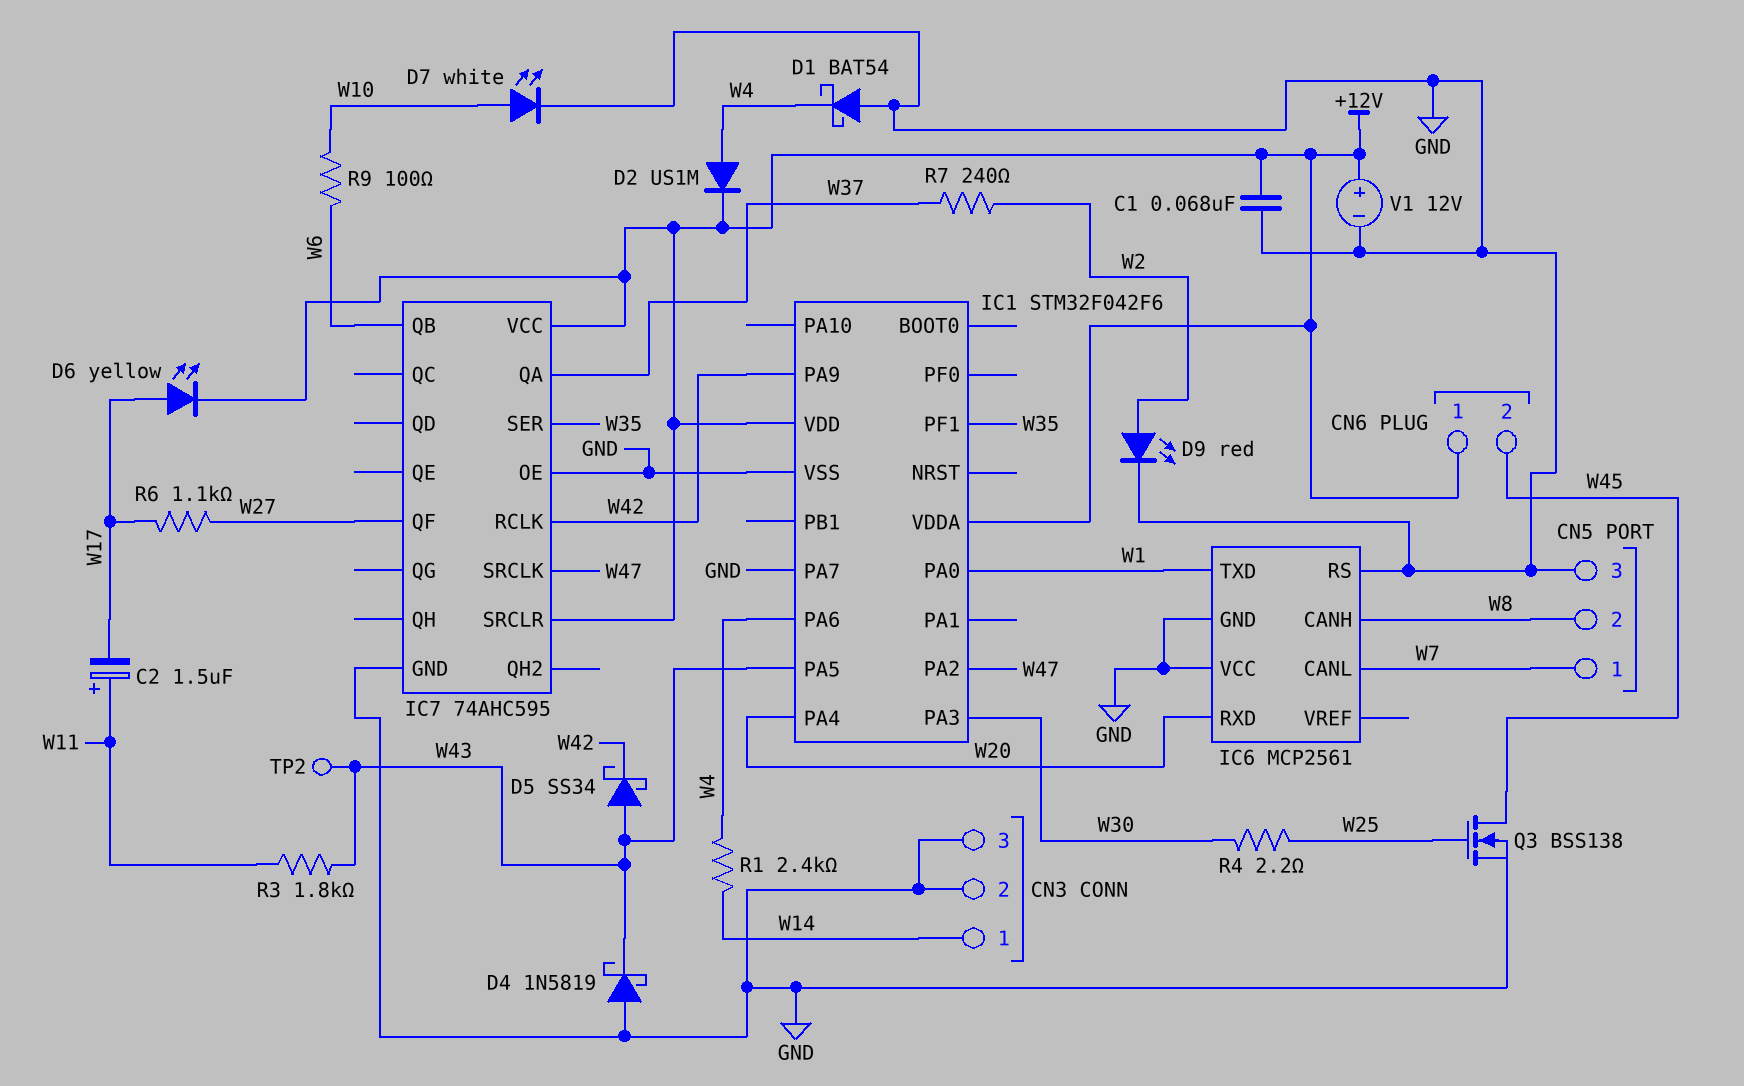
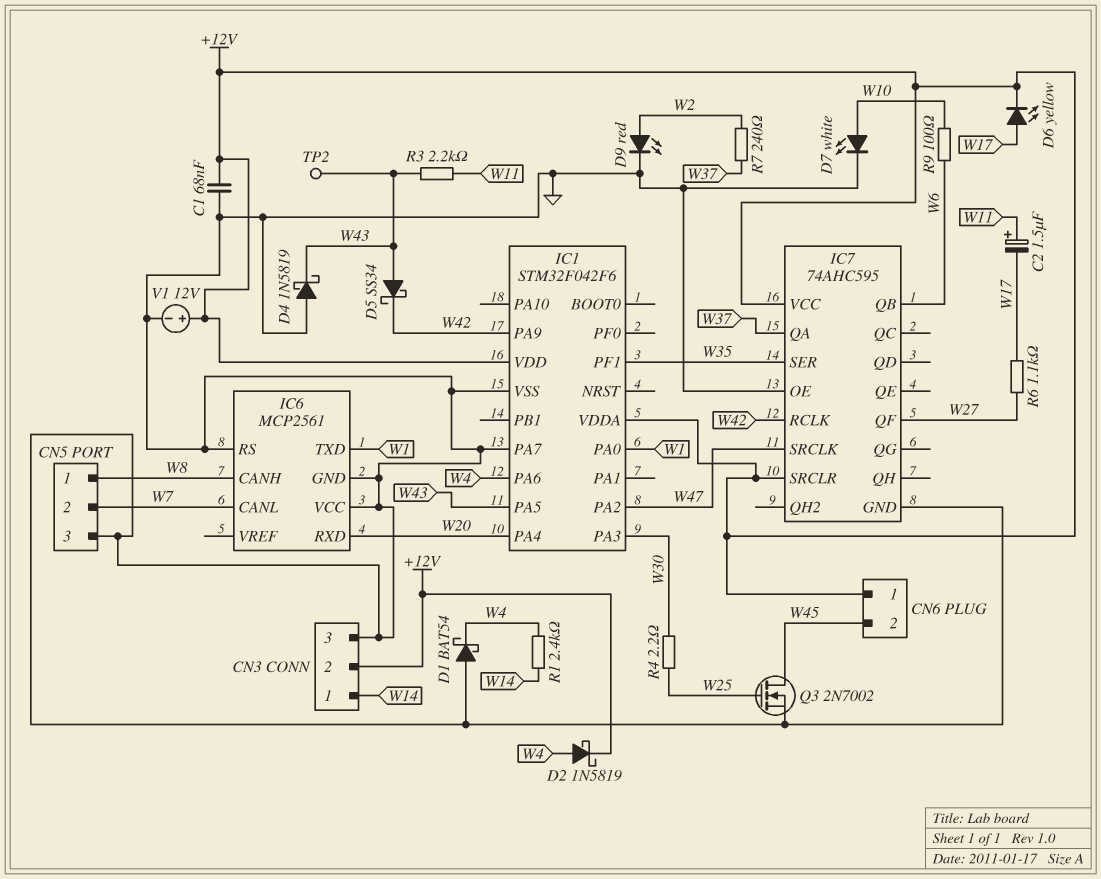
CN3 pin 2: GND -> +12V
CN5 pin 1: W7 -> W8
CN5 pin 2: W8 -> W7
D2: diode US1M (A W4, K +12V) -> schottky 1N5819 (A W4, K +12V)
Q3: NMOS BSS138 (G W25, D W45, S GND) -> NMOS 2N7002 (G W25, D W45, S GND)
R3: 1.8k (W11, W43) -> 2.2k (W11, W43)

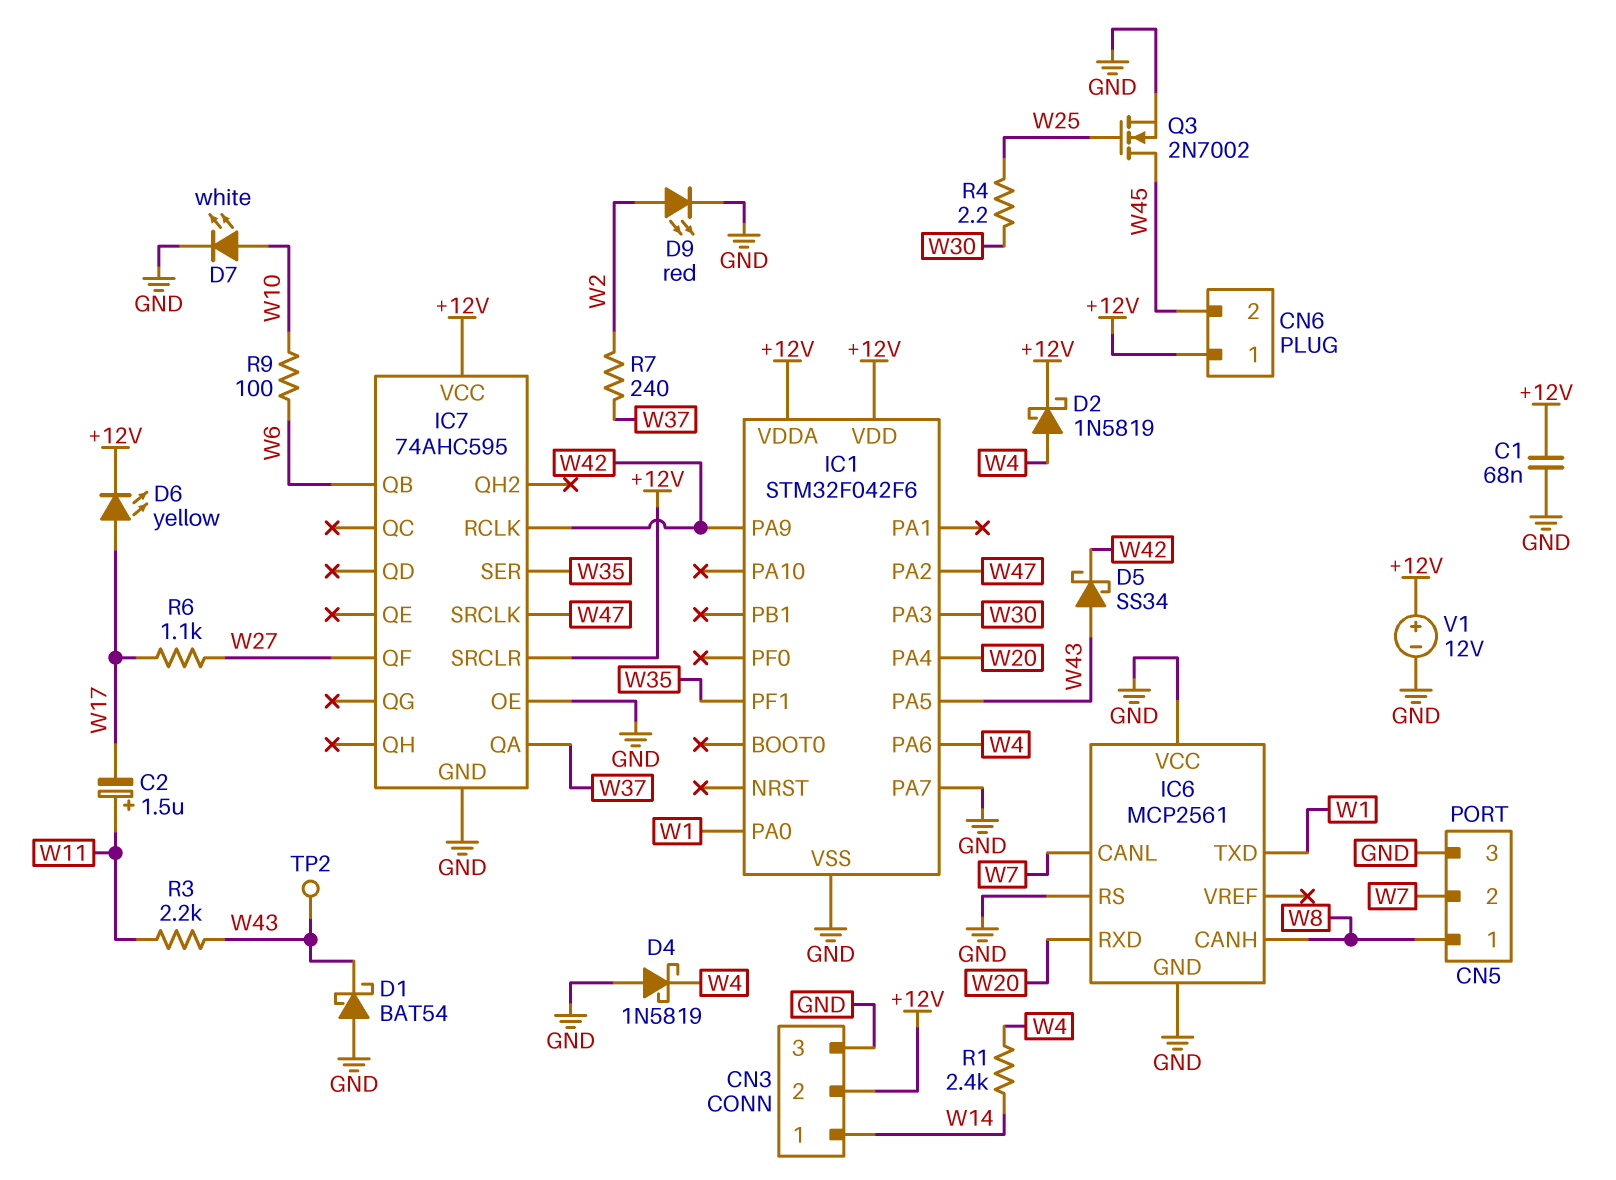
D1: schottky BAT54 (A GND, K W4) -> schottky BAT54 (A GND, K W43)
D4: schottky 1N5819 (A GND, K W43) -> schottky 1N5819 (A GND, K W4)

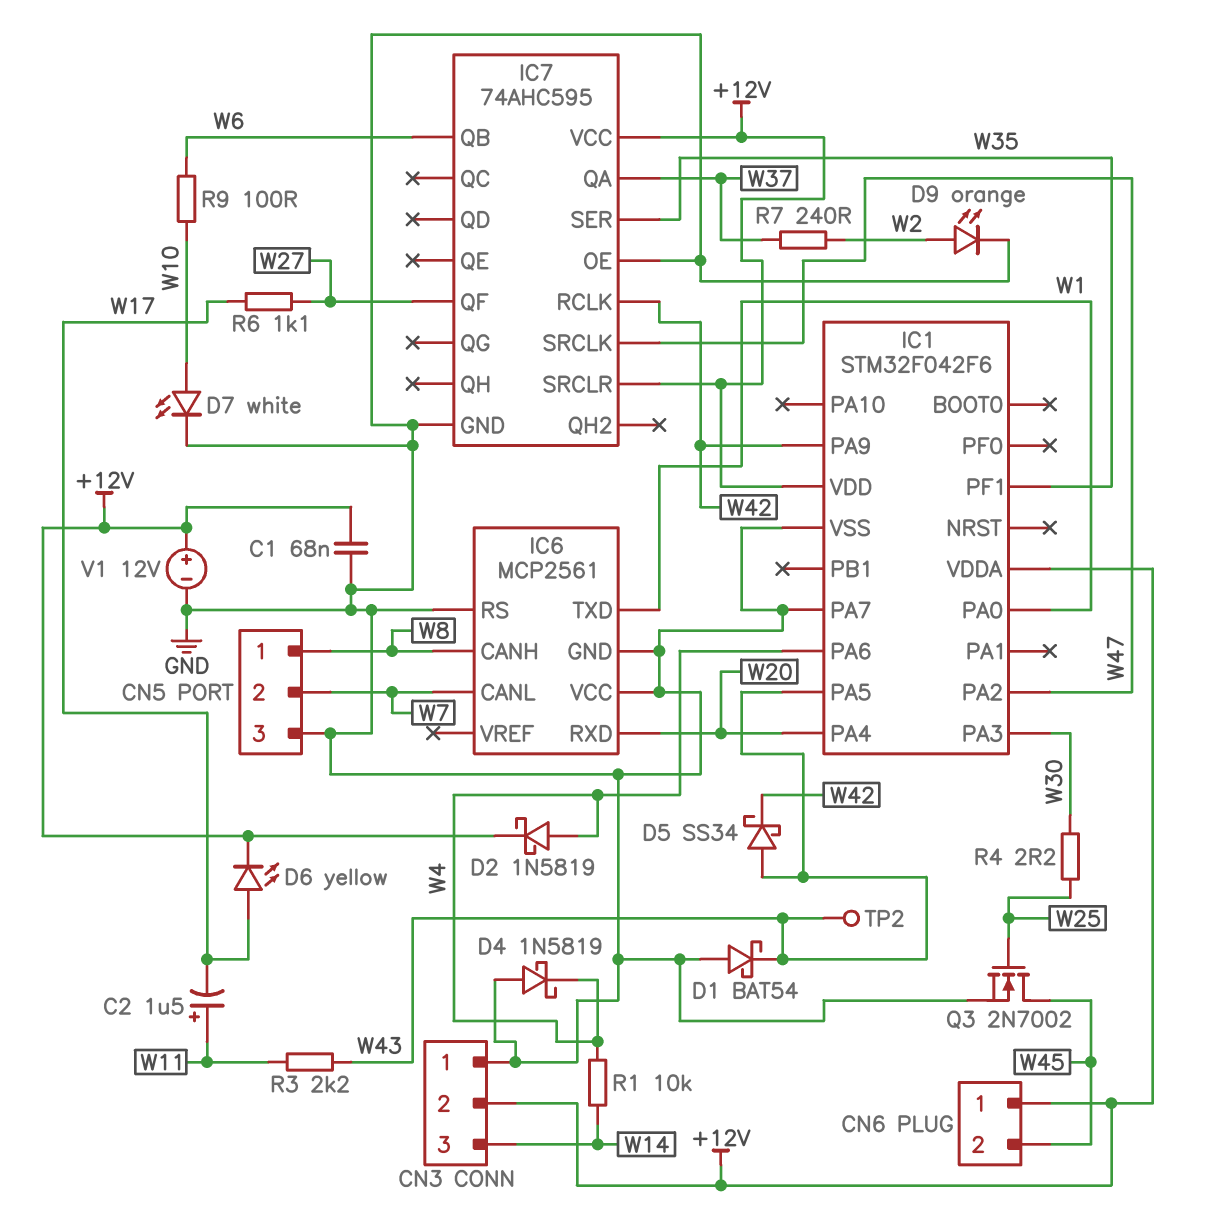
CN3 pin 1: W14 -> GND
CN3 pin 3: GND -> W14
D9: LED red (A W2, K GND) -> LED orange (A W2, K GND)
R1: 2.4k (W4, W14) -> 10k (W4, W14)

